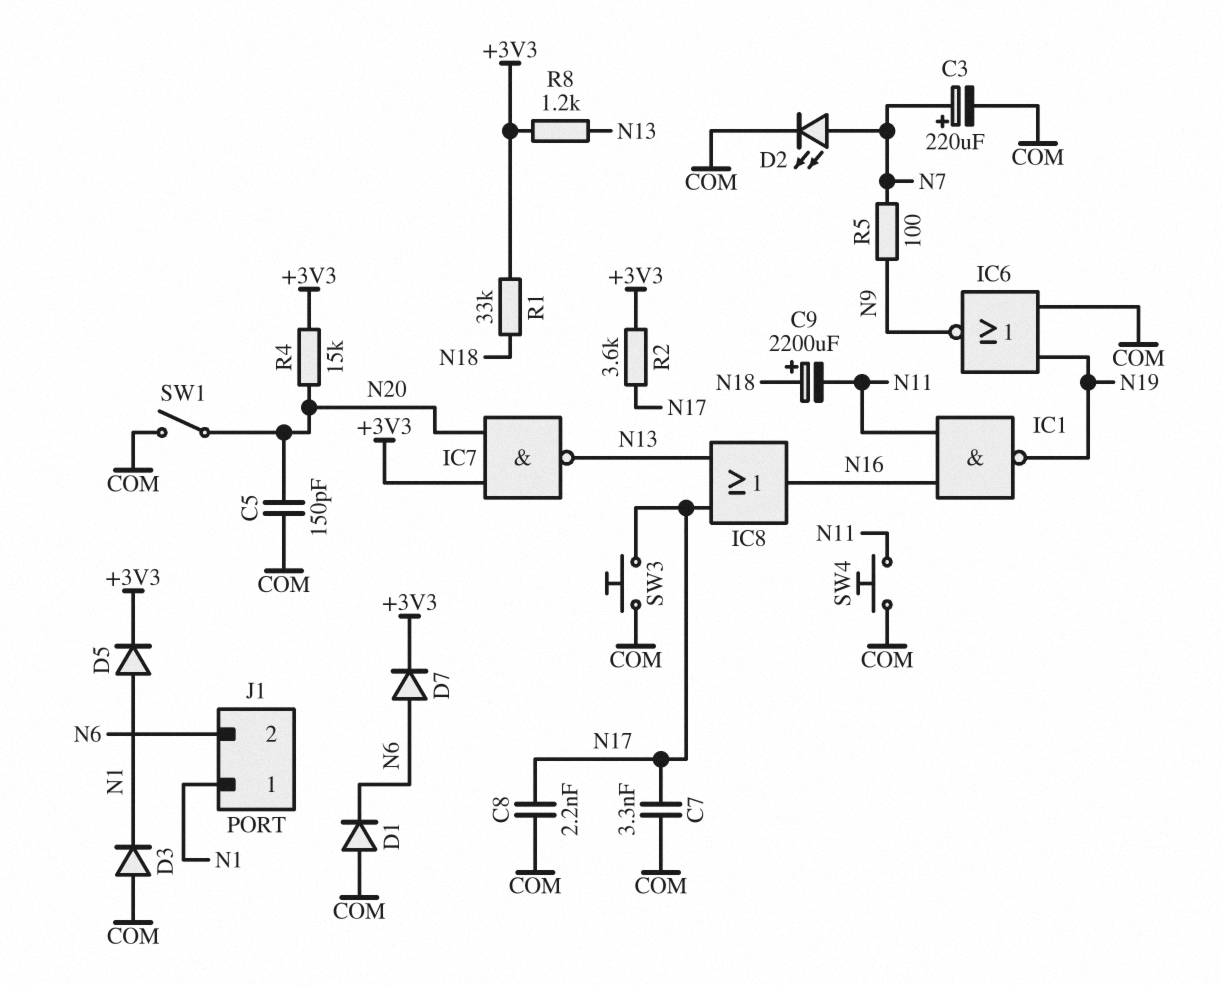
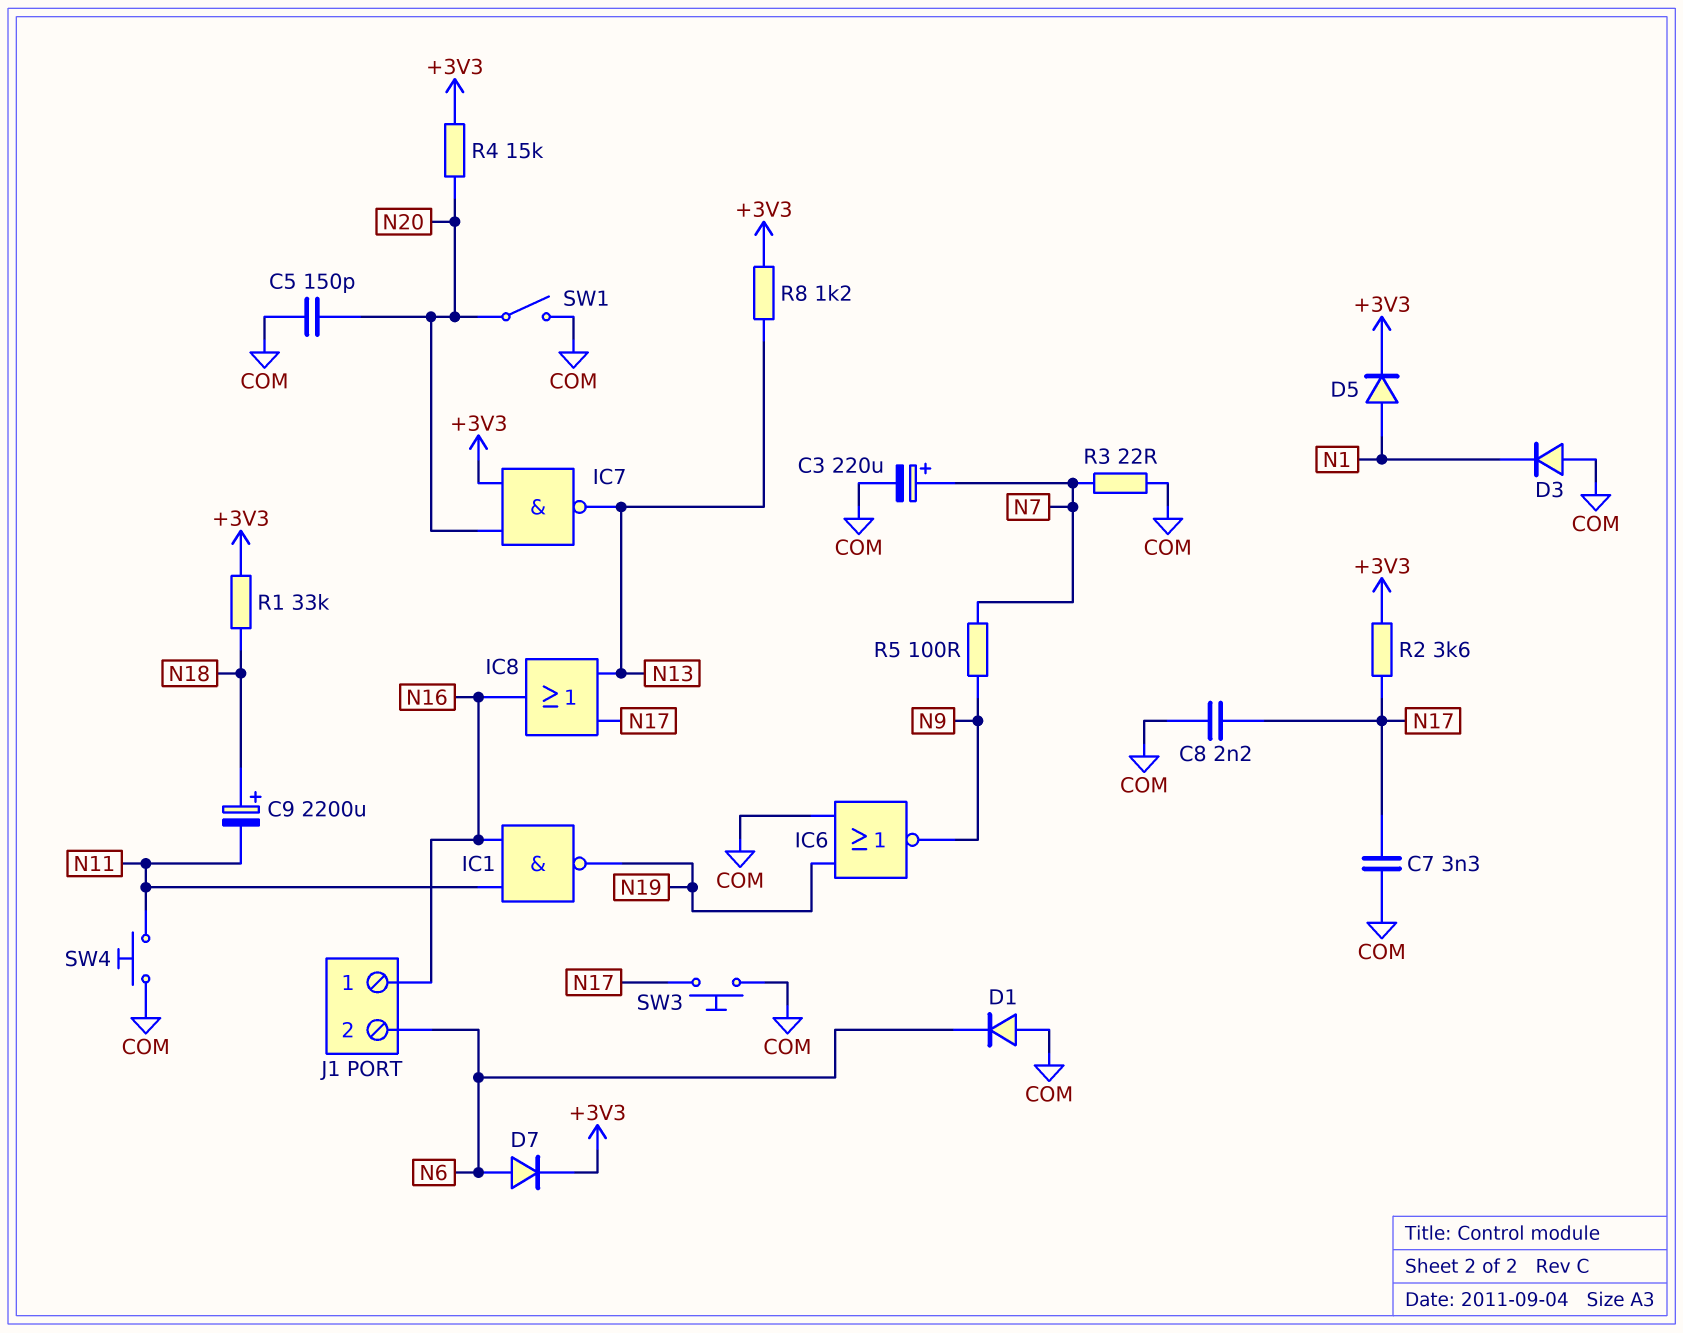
D2: LED (A N7, K COM) -> none
J1 pin 1: N1 -> N16
R3: none -> 22 (COM, N7)

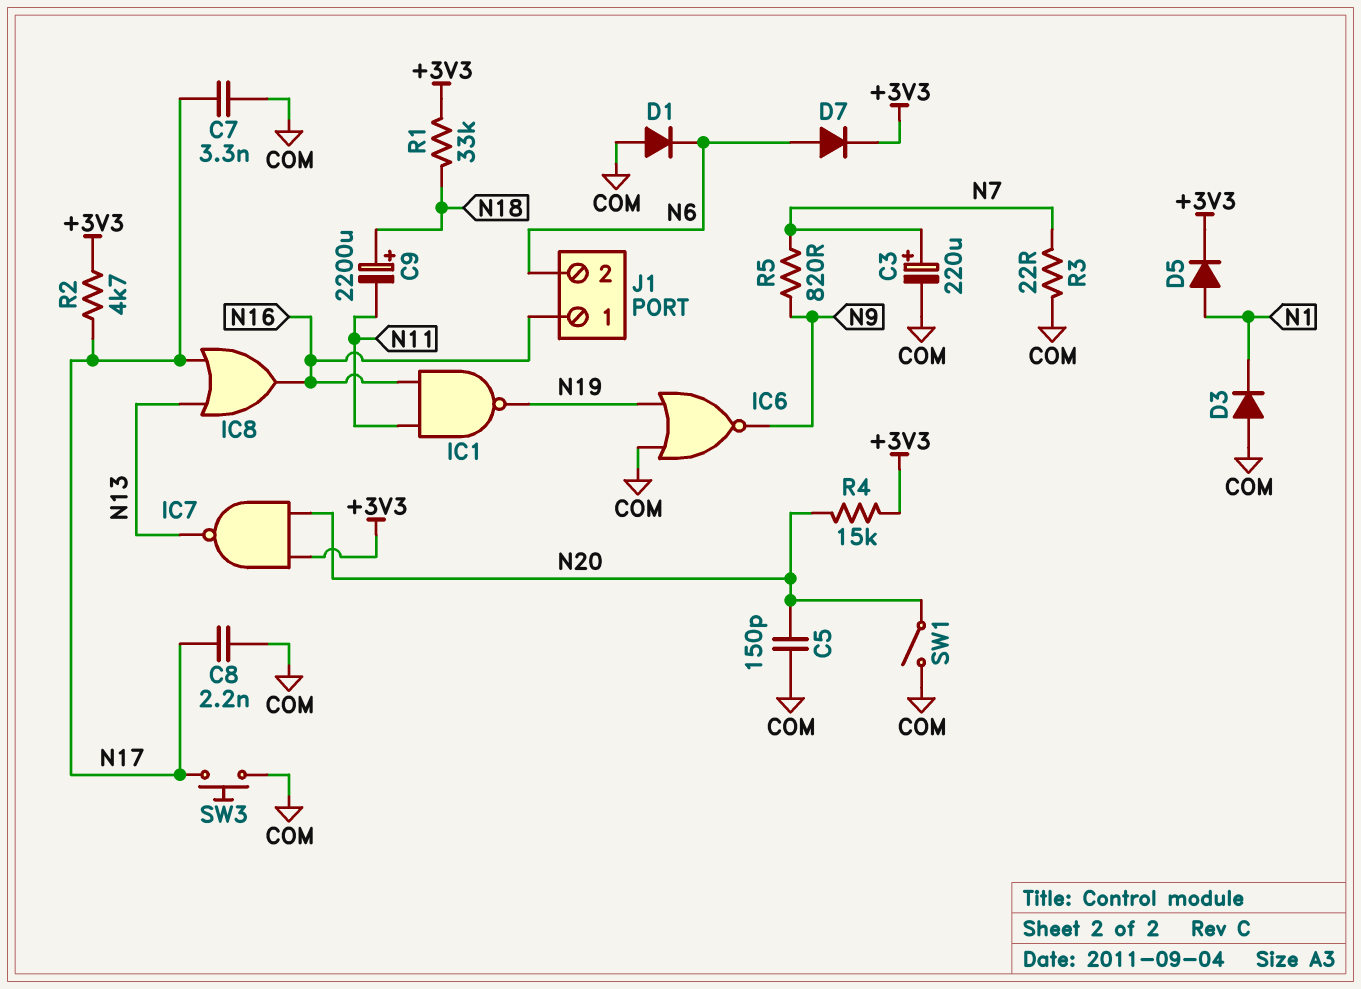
R2: 3.6k (+3V3, N17) -> 4.7k (+3V3, N17)
R5: 100 (N7, N9) -> 820 (N7, N9)
R8: 1.2k (+3V3, N13) -> none
SW4: button (COM, N11) -> none

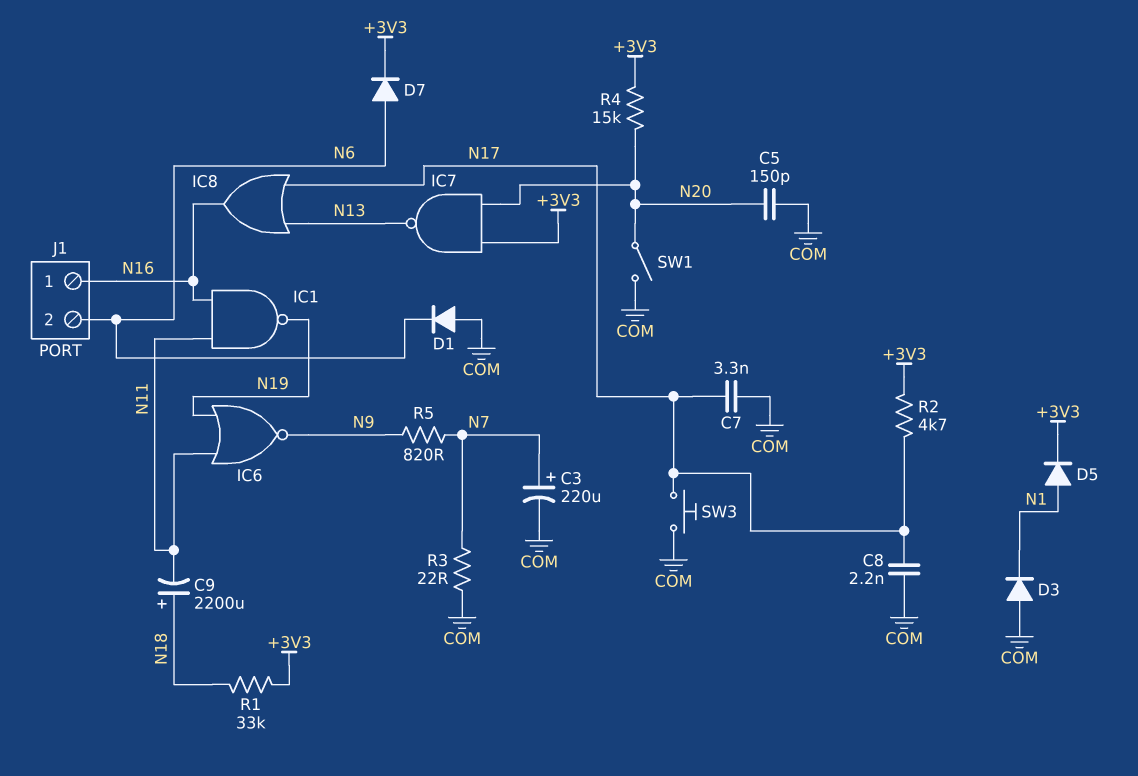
IC6: NOR (in COM, in N19, out N9) -> NOR (in N11, in N19, out N9)

